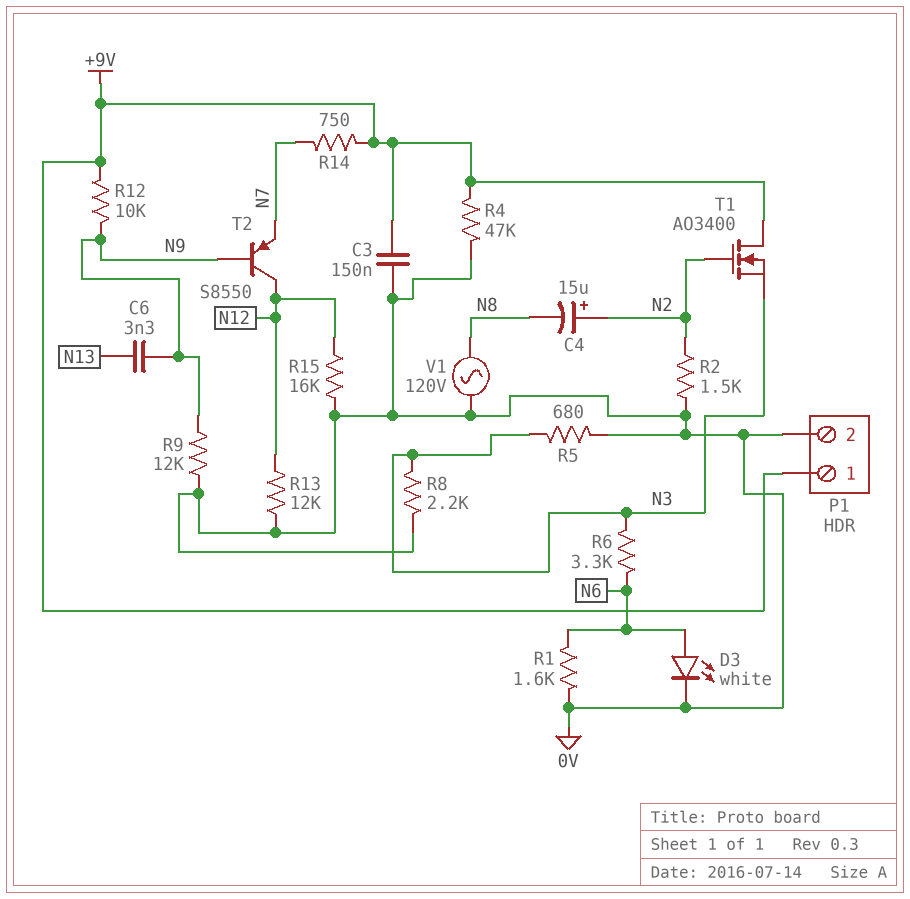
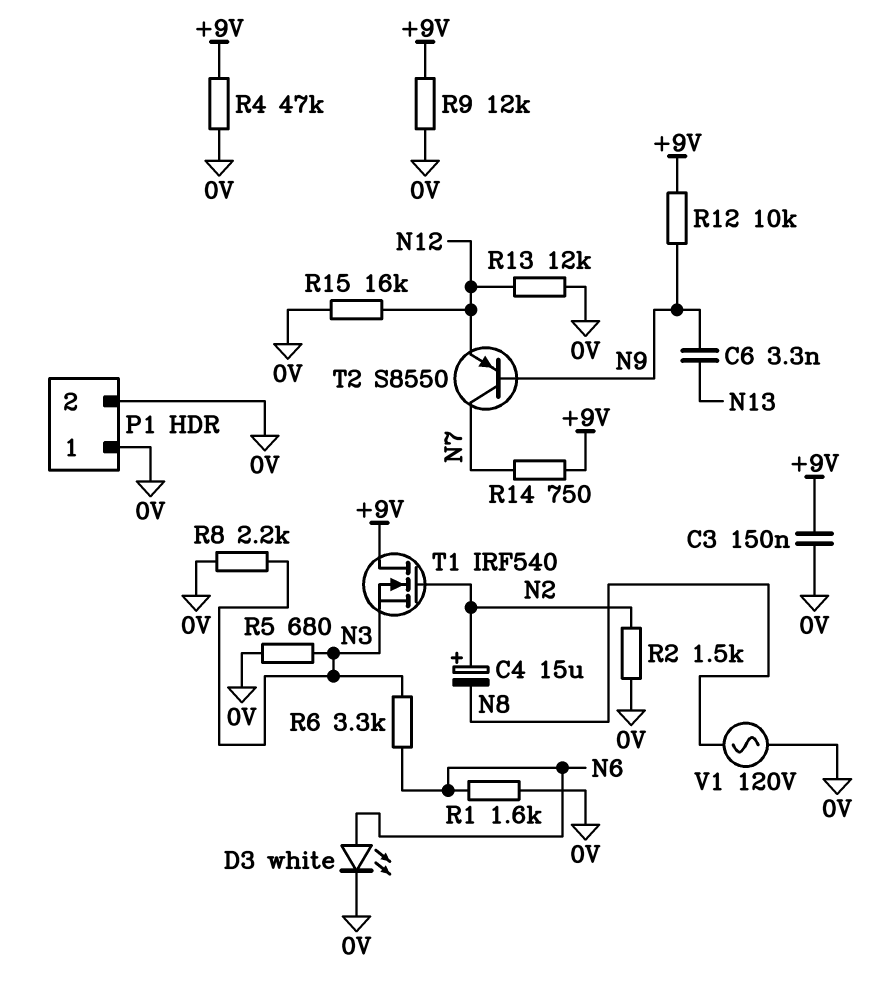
P1 pin 1: +9V -> 0V
R9: 12k (0V, N9) -> 12k (+9V, 0V)
T1: NMOS AO3400 (G N2, D +9V, S N3) -> NMOS IRF540 (G N2, D +9V, S N3)
T2: PNP S8550 (B N9, C N12, E N7) -> PNP S8550 (B N9, C N7, E N12)

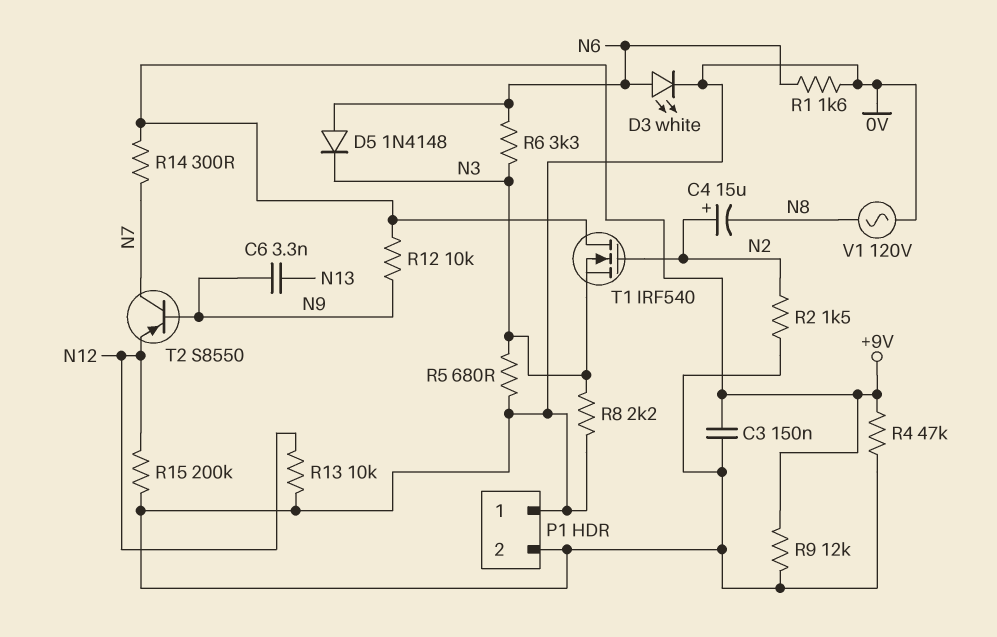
D5: none -> diode 1N4148 (A N6, K N3)
R13: 12k (0V, N12) -> 10k (0V, N12)
R14: 750 (+9V, N7) -> 300 (+9V, N7)
R15: 16k (0V, N12) -> 200k (0V, N12)

